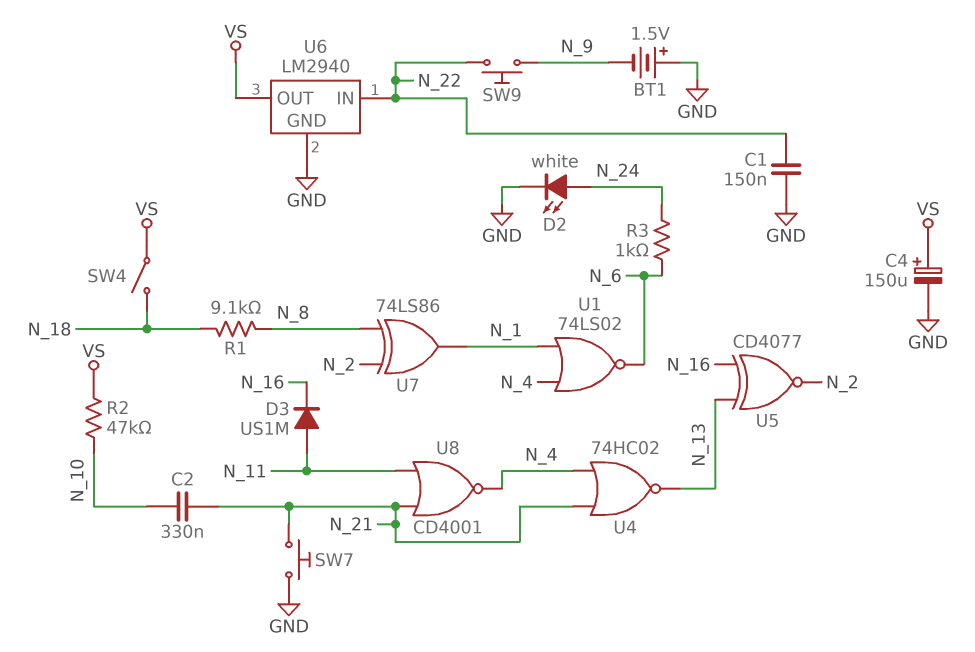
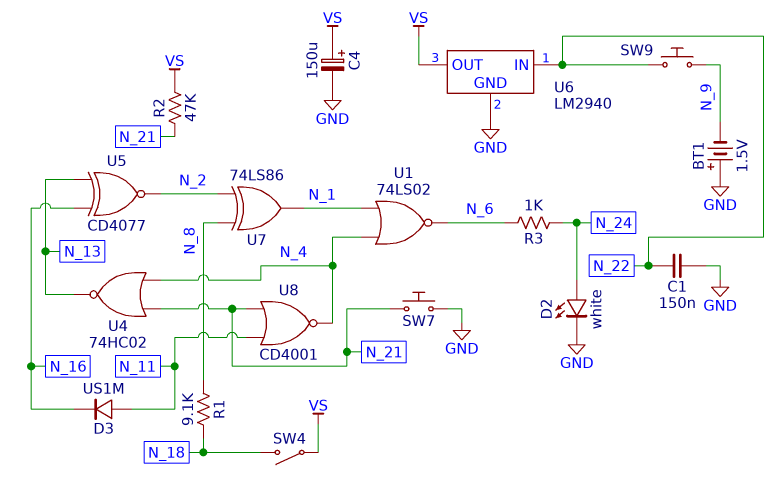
C2: 330nF (N_10, N_21) -> none
R2: 47k (N_10, VS) -> 47k (N_21, VS)

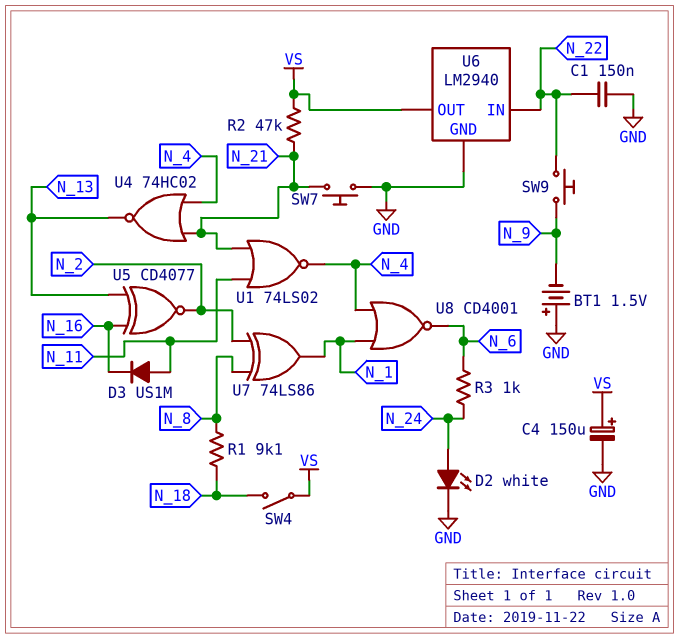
U1: NOR 74LS02 (in N_1, in N_4, out N_6) -> NOR 74LS02 (in N_11, in N_21, out N_4)
U8: NOR CD4001 (in N_11, in N_21, out N_4) -> NOR CD4001 (in N_1, in N_4, out N_6)

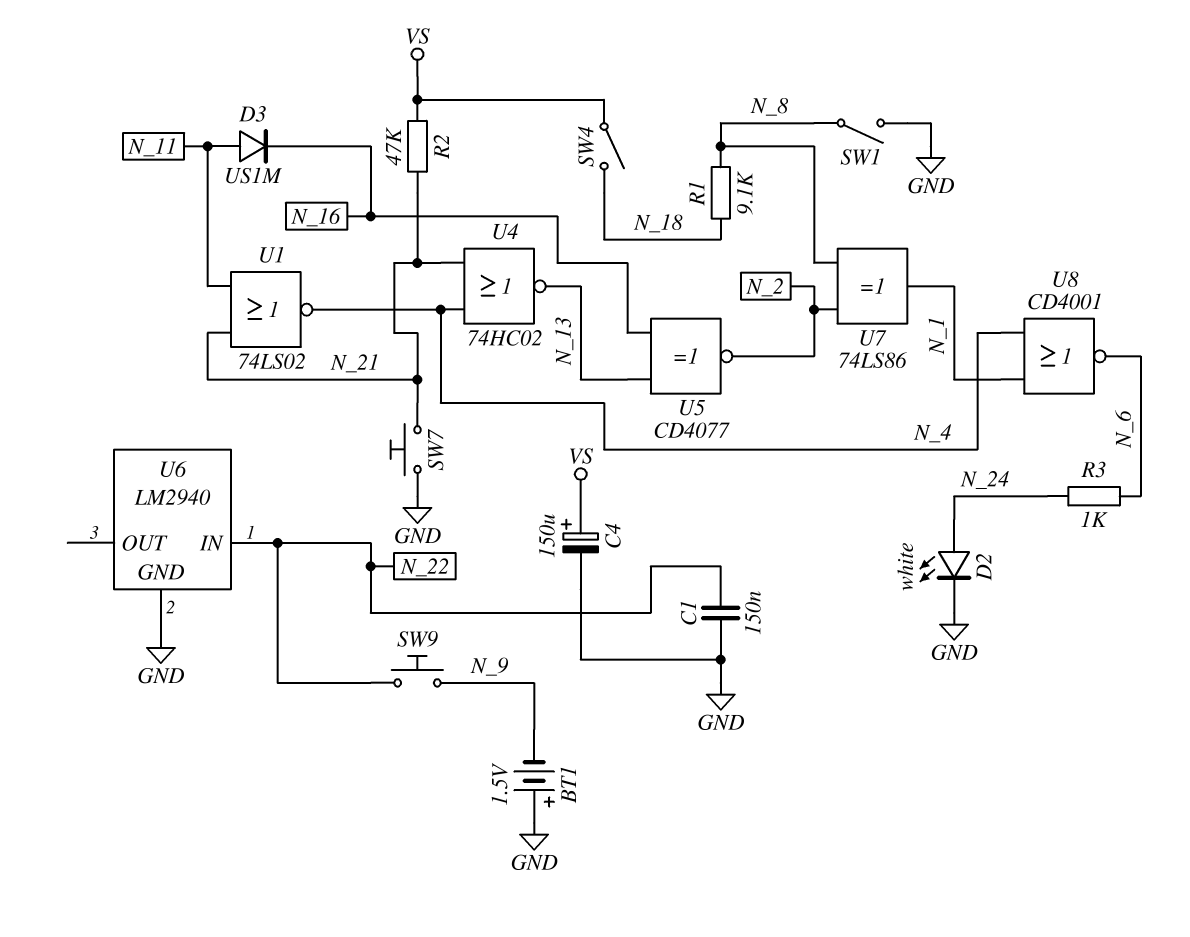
SW1: none -> switch (GND, N_8)
U6 pin OUT: VS -> none

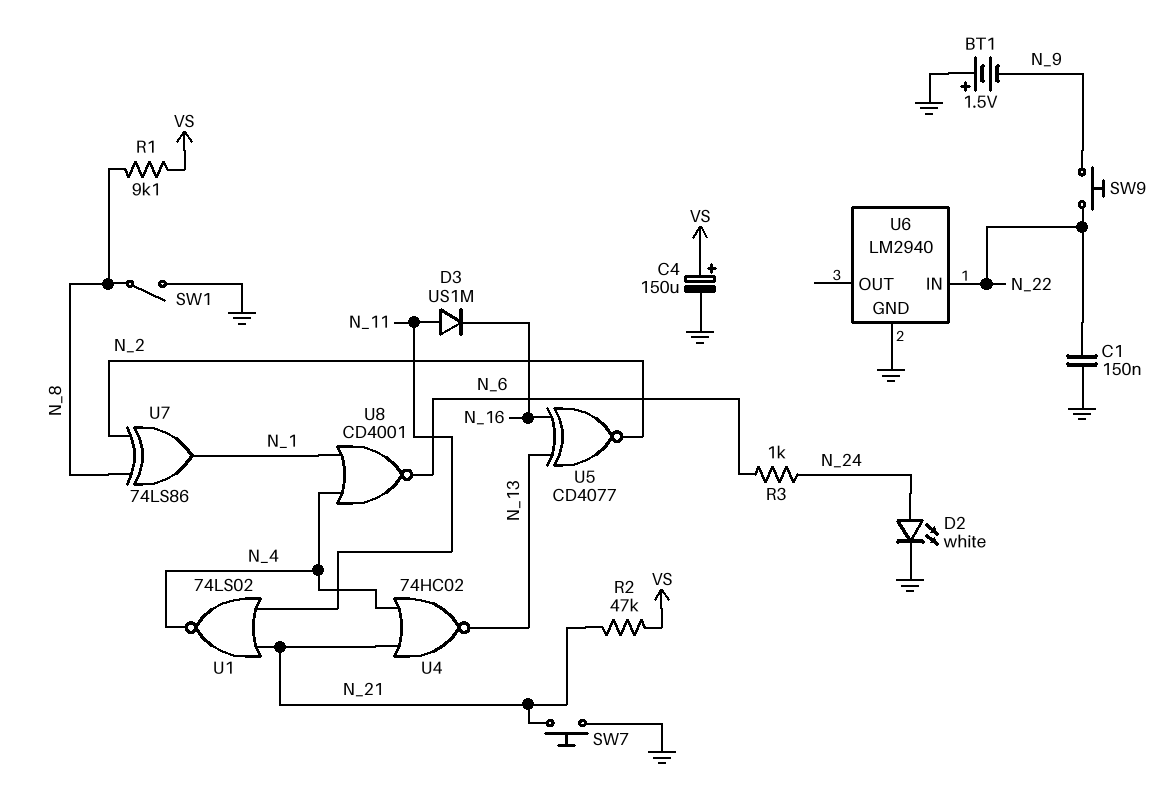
R1: 9.1k (N_8, N_18) -> 9.1k (N_8, VS)
SW4: switch (N_18, VS) -> none

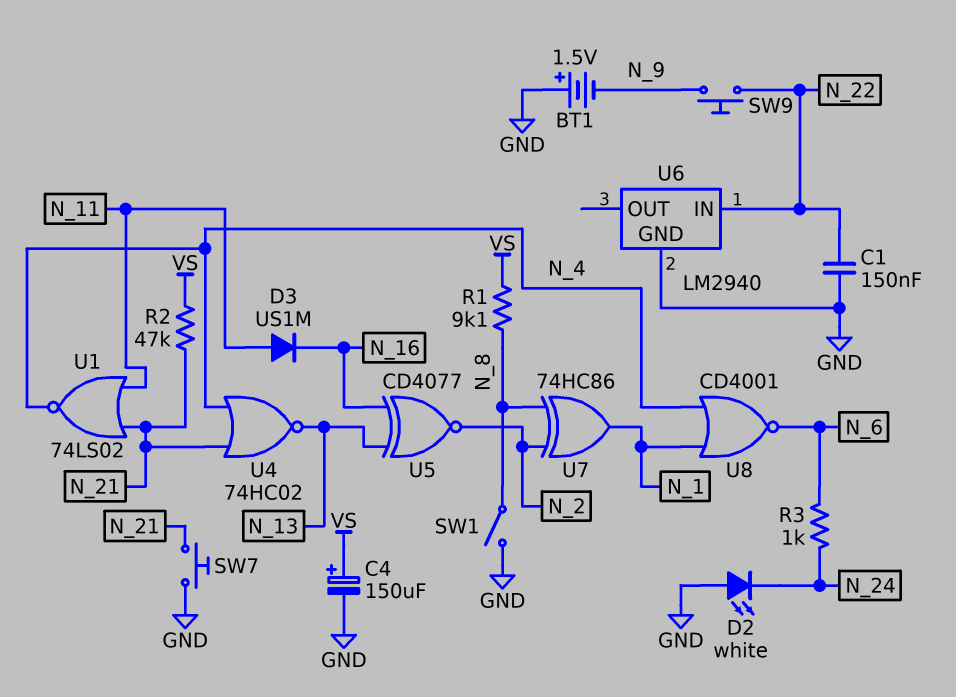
D2: LED white (A N_24, K GND) -> LED white (A GND, K N_24)
U7: XOR 74LS86 (in N_2, in N_8, out N_1) -> XOR 74HC86 (in N_2, in N_8, out N_1)

